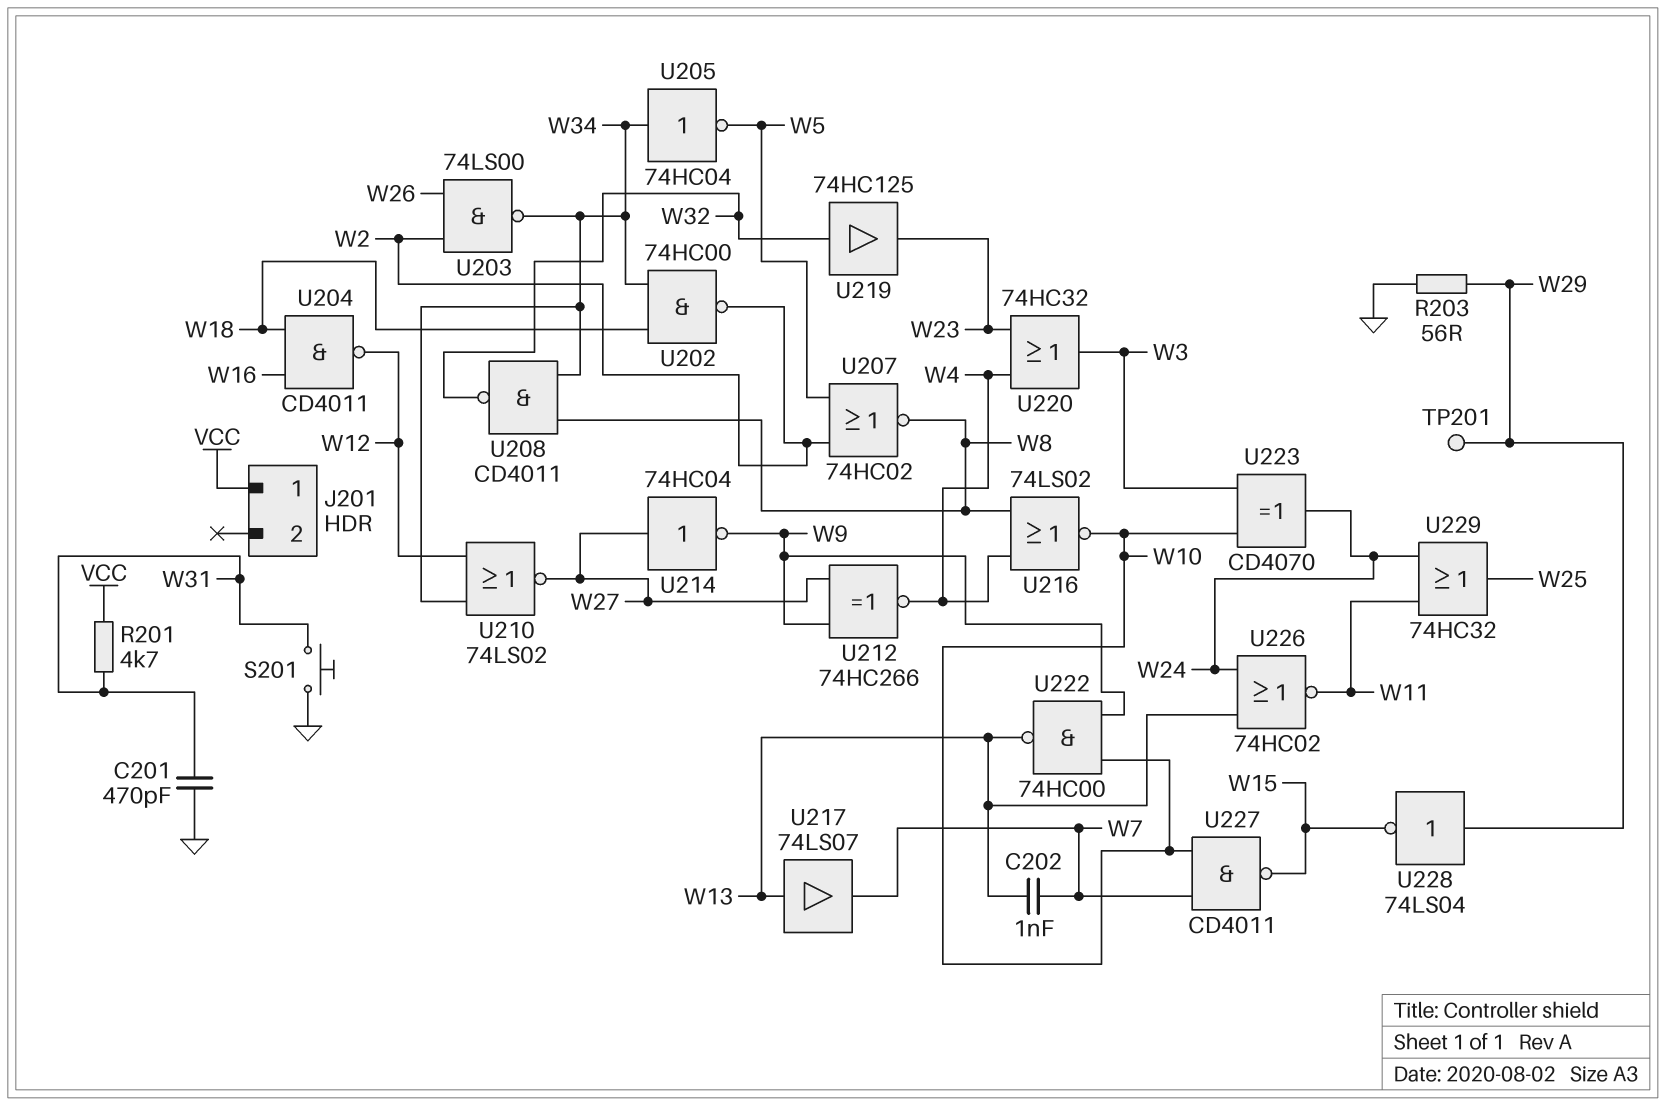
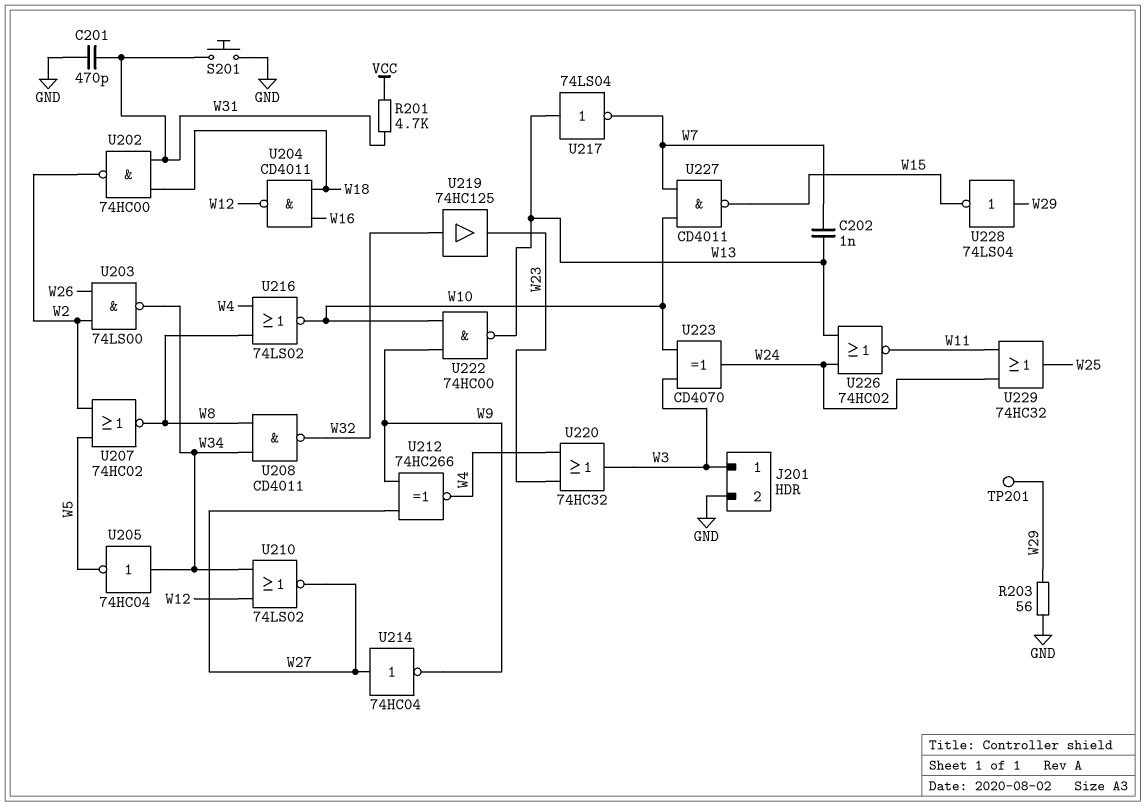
J201 pin 1: VCC -> W3
J201 pin 2: none -> GND
U202: NAND 74HC00 (in W18, in W34, out W2) -> NAND 74HC00 (in W18, in W31, out W2)
U217: buffer 74LS07 (in W13, out W7) -> NOT 74LS04 (in W13, out W7)

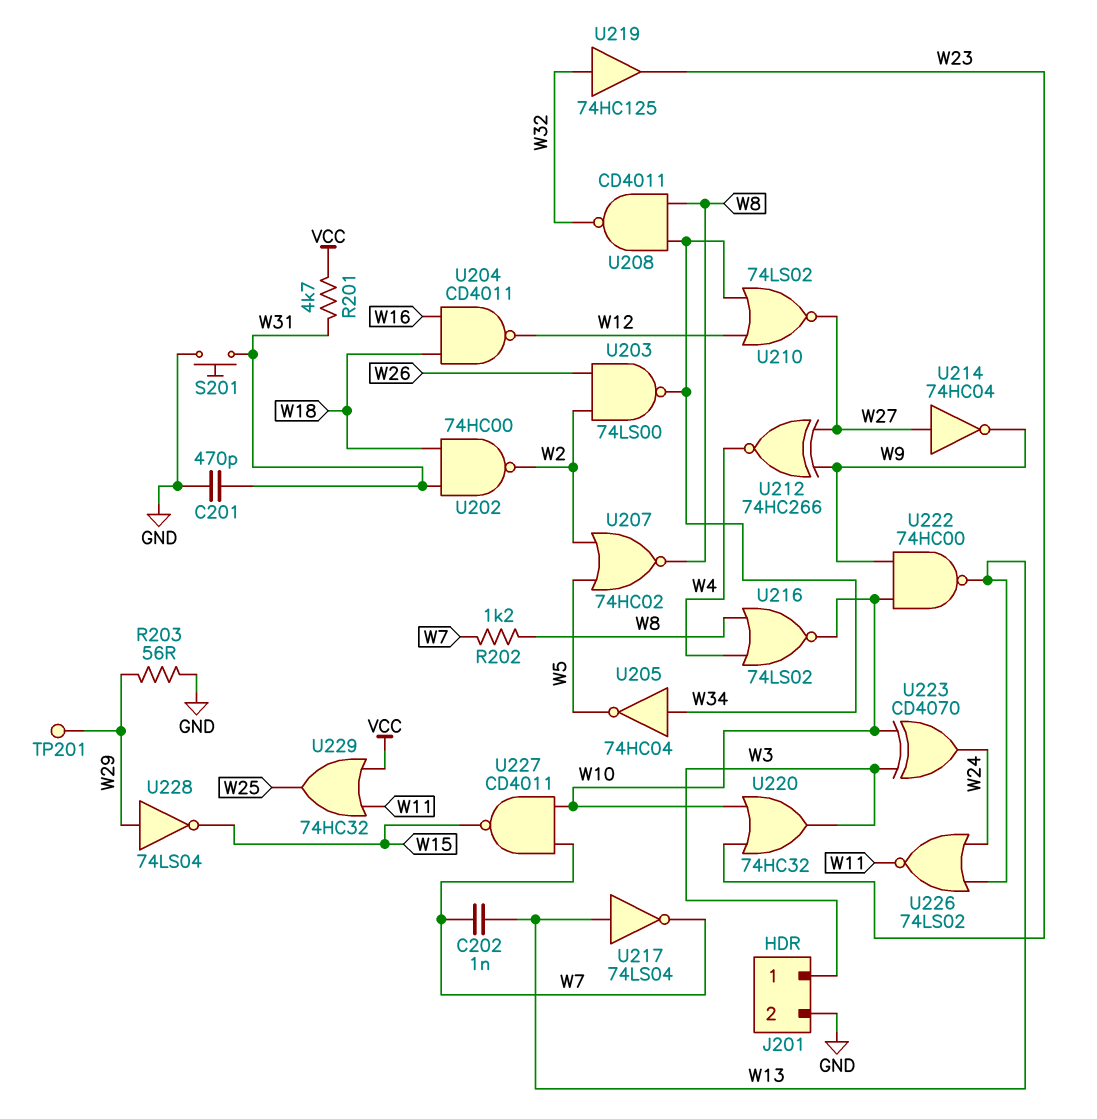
R202: none -> 1.2k (W7, W8)
U220: OR 74HC32 (in W4, in W23, out W3) -> OR 74HC32 (in W10, in W23, out W3)
U226: NOR 74HC02 (in W13, in W24, out W11) -> NOR 74LS02 (in W13, in W24, out W11)
U229: OR 74HC32 (in W11, in W24, out W25) -> OR 74HC32 (in VCC, in W11, out W25)

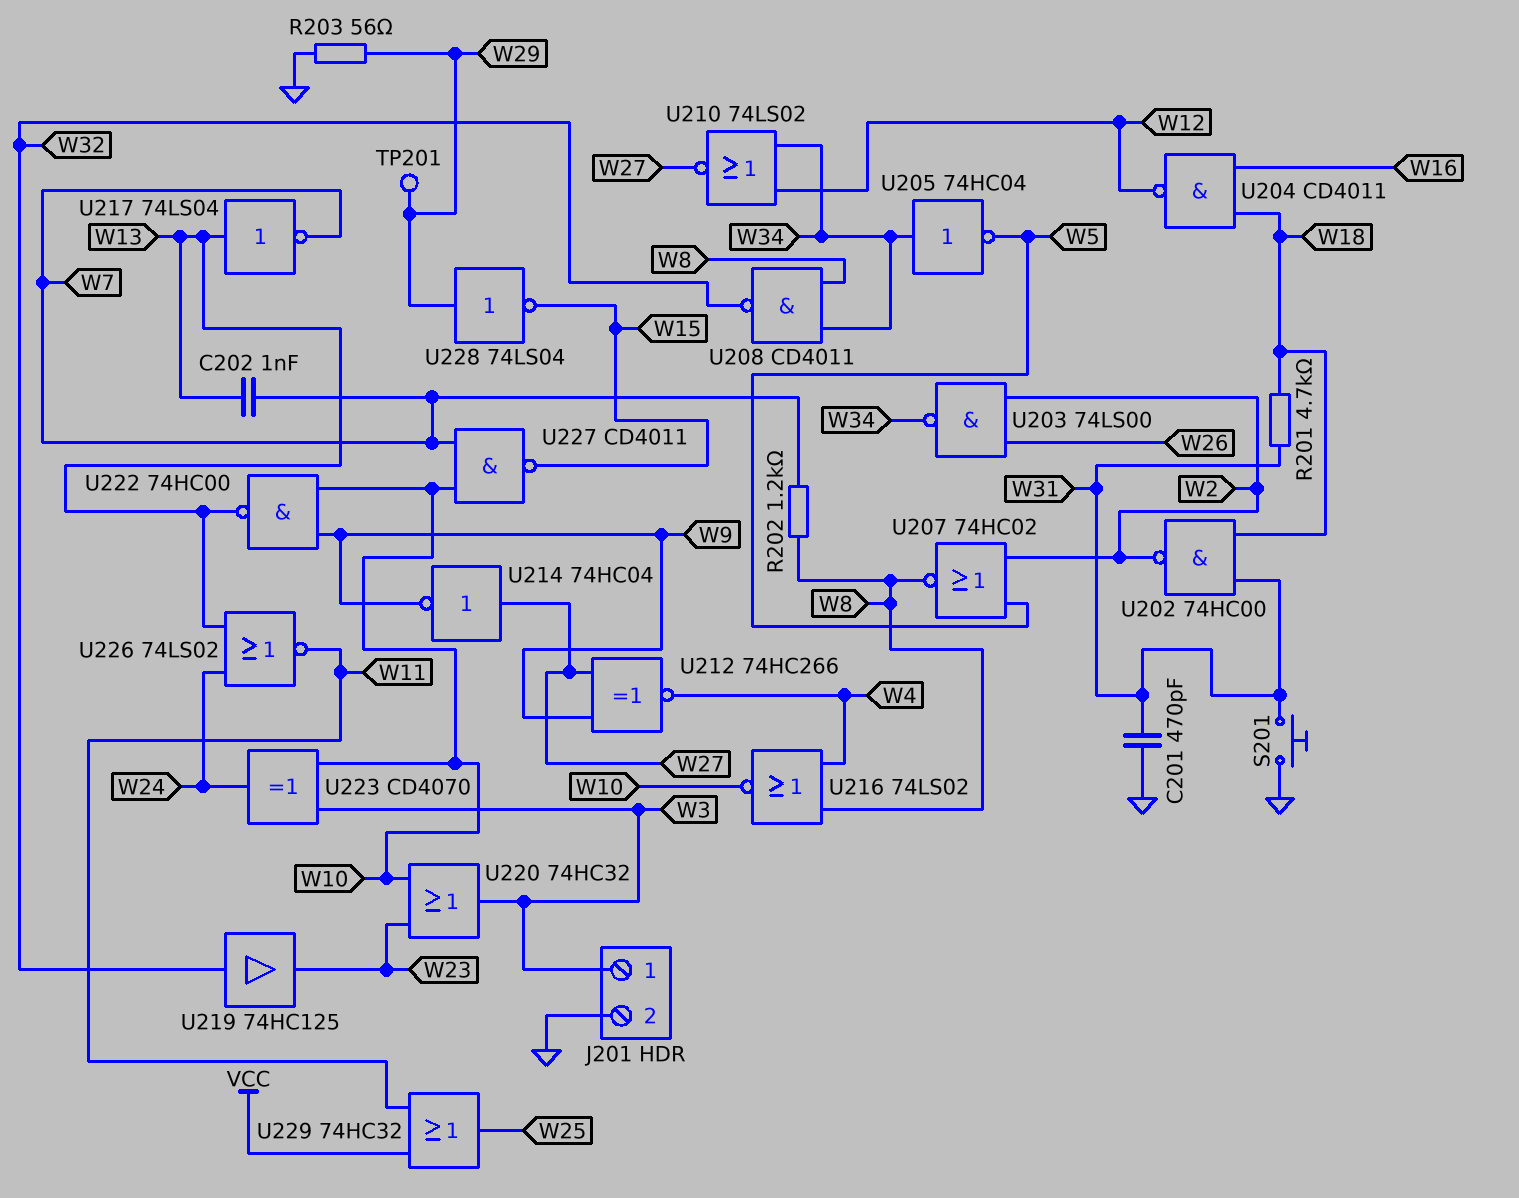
R201: 4.7k (VCC, W31) -> 4.7k (W18, W31)

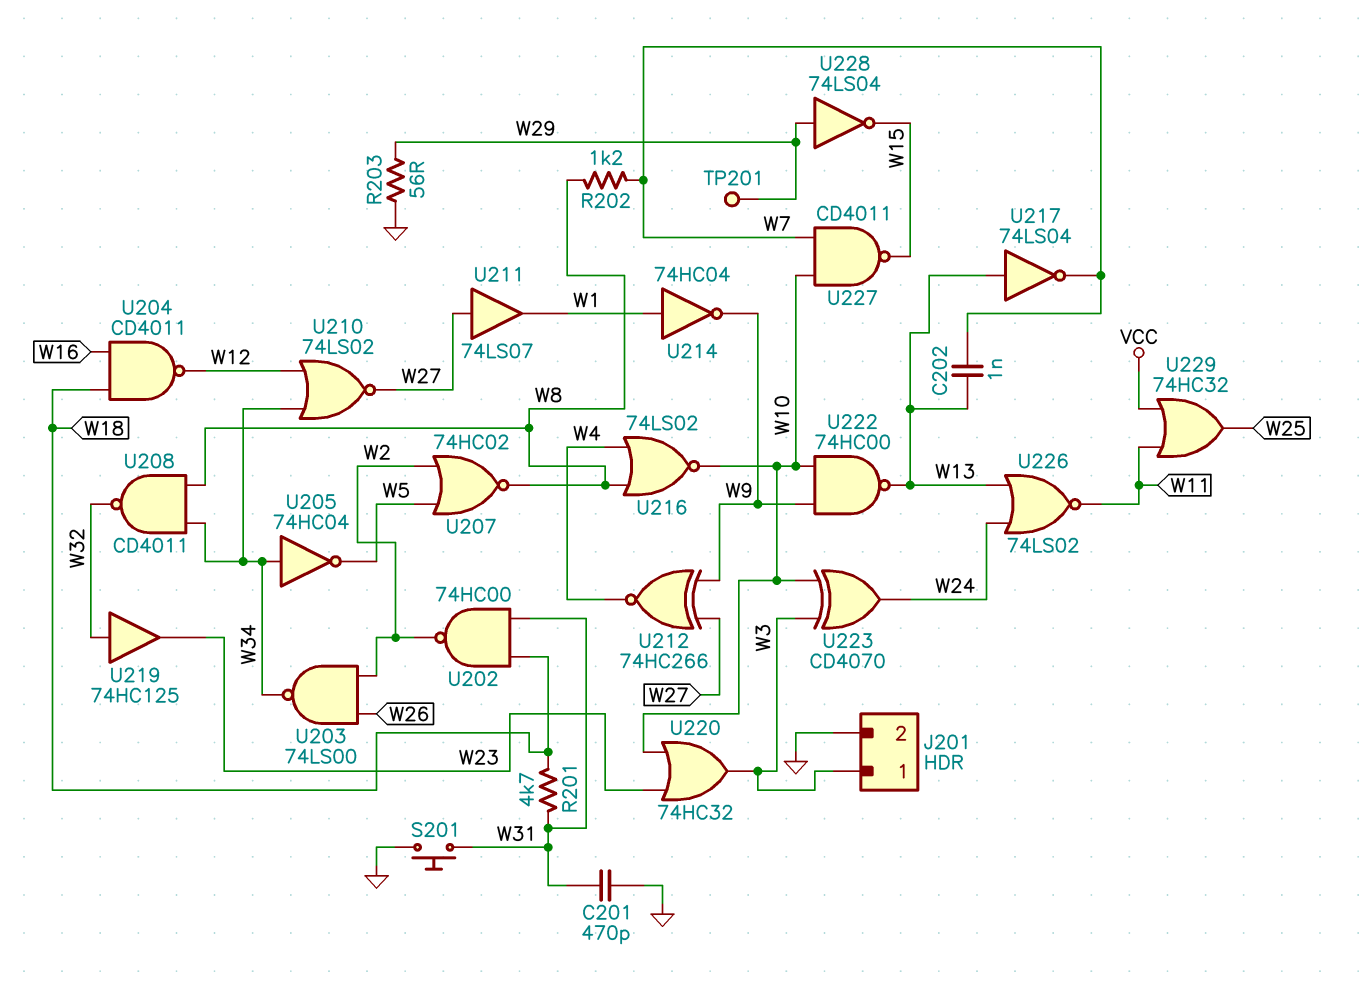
U211: none -> buffer 74LS07 (in W27, out W1)
U214: NOT 74HC04 (in W27, out W9) -> NOT 74HC04 (in W1, out W9)

